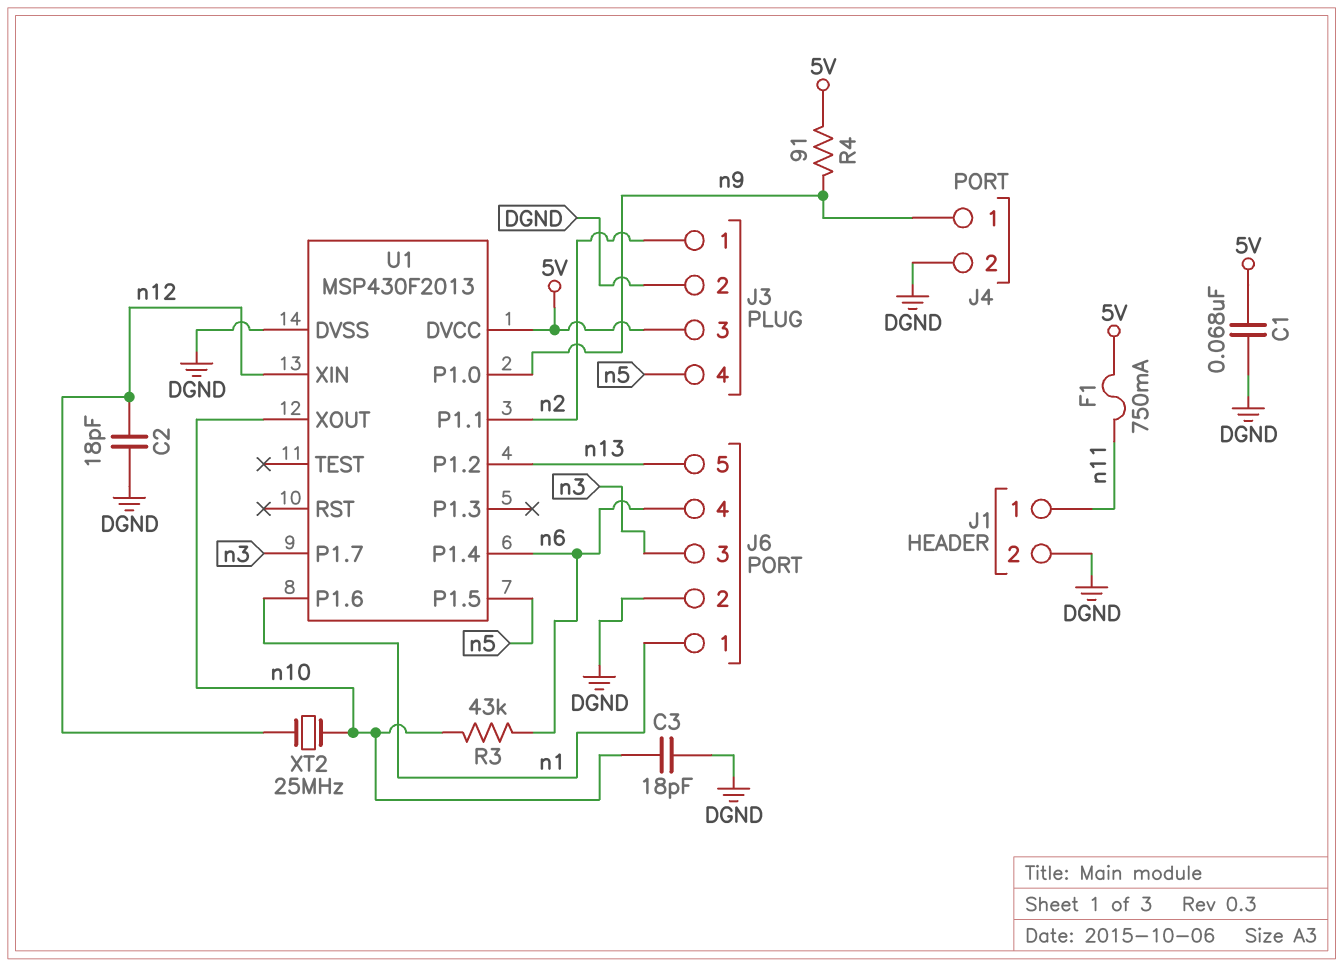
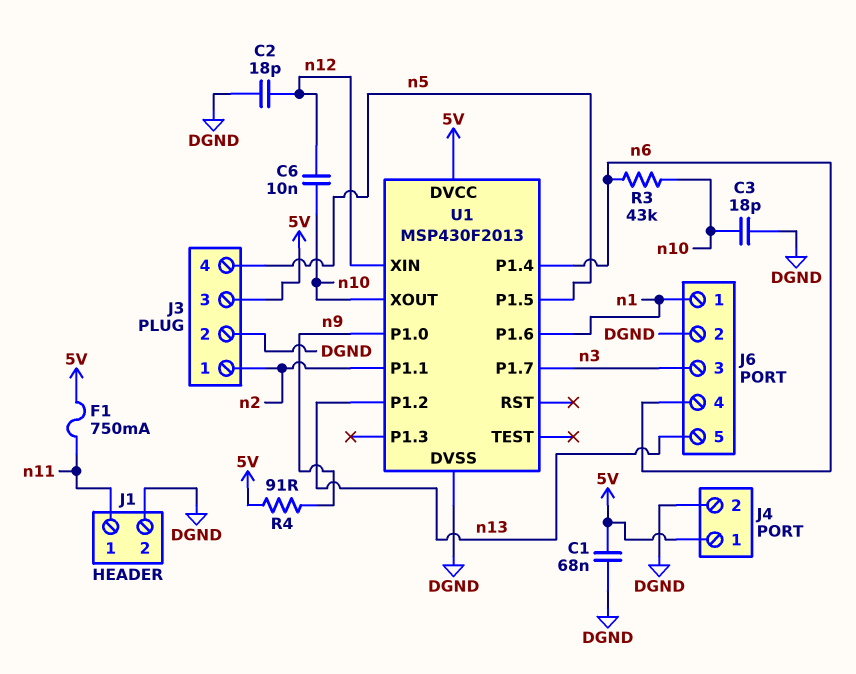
C6: none -> 10nF (n10, n12)
J4 pin 1: n9 -> 5V
XT2: 25MHz (n10, n12) -> none

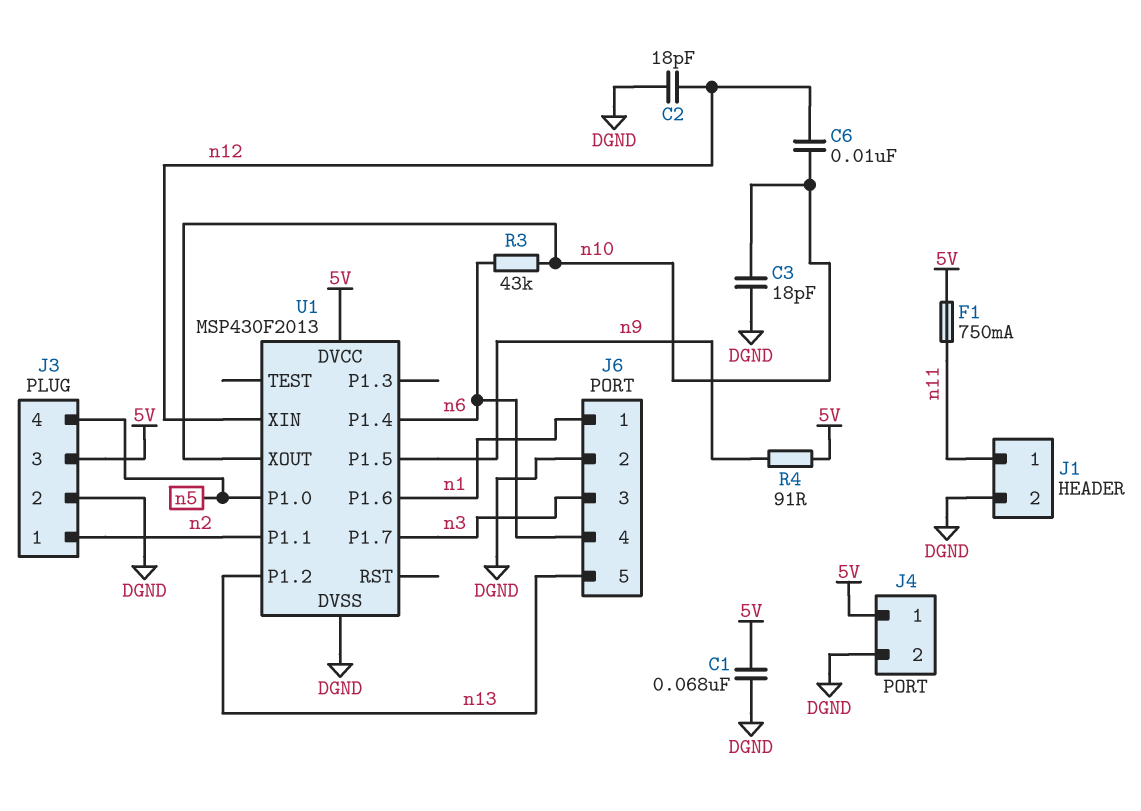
U1 pin P1.0: n9 -> n5
U1 pin P1.5: n5 -> n9

